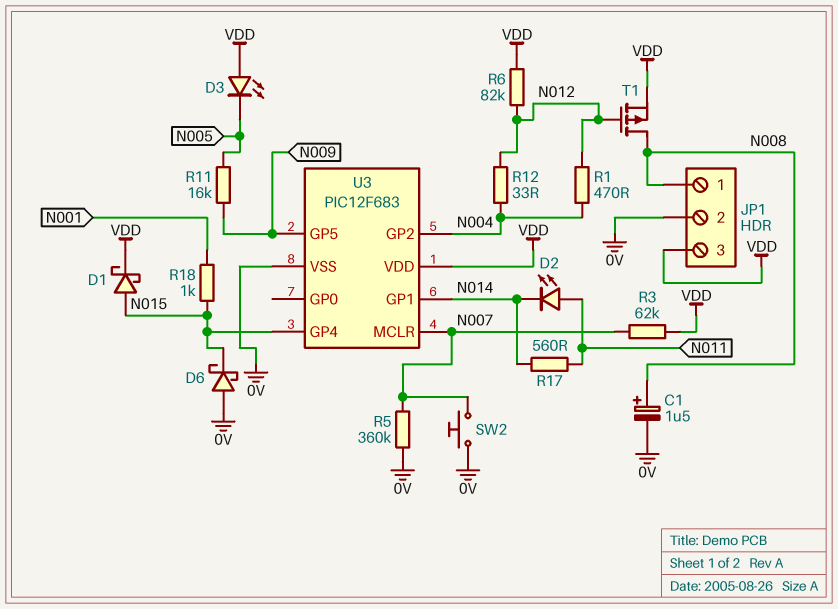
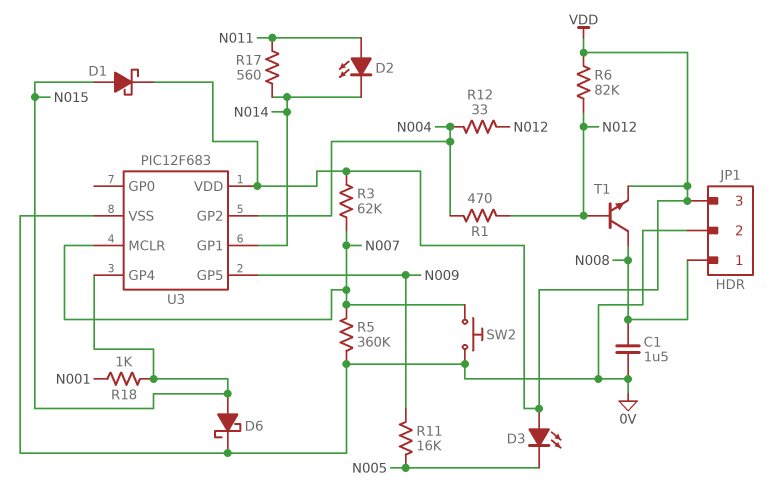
C1: 1.5uF (plus N008, minus 0V) -> 1.5uF (0V, N008)
D6: schottky (A 0V, K N015) -> schottky (A N015, K 0V)
T1: PMOS (G N012, D N008, S VDD) -> NPN (B N012, C N008, E VDD)

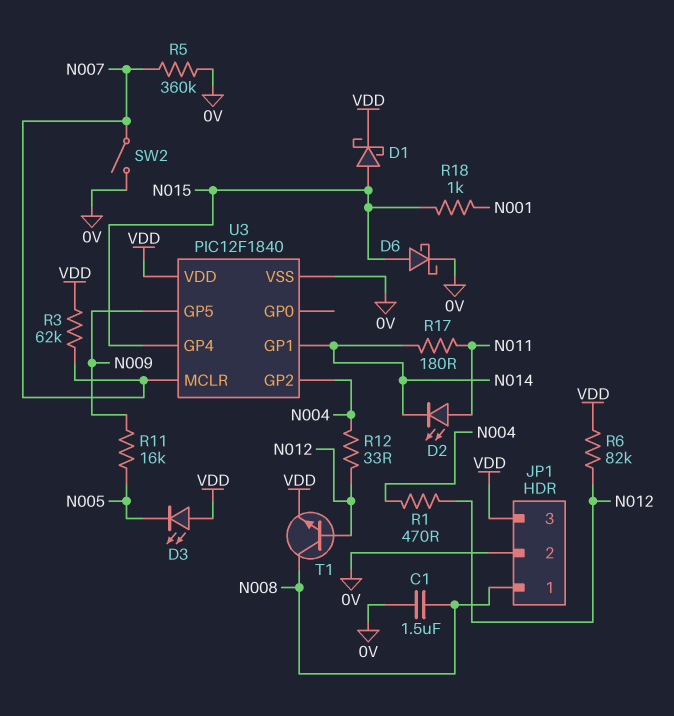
R17: 560 (N011, N014) -> 180 (N011, N014)
SW2: button (0V, N007) -> switch (0V, N007)
U3: PIC12F683 -> PIC12F1840

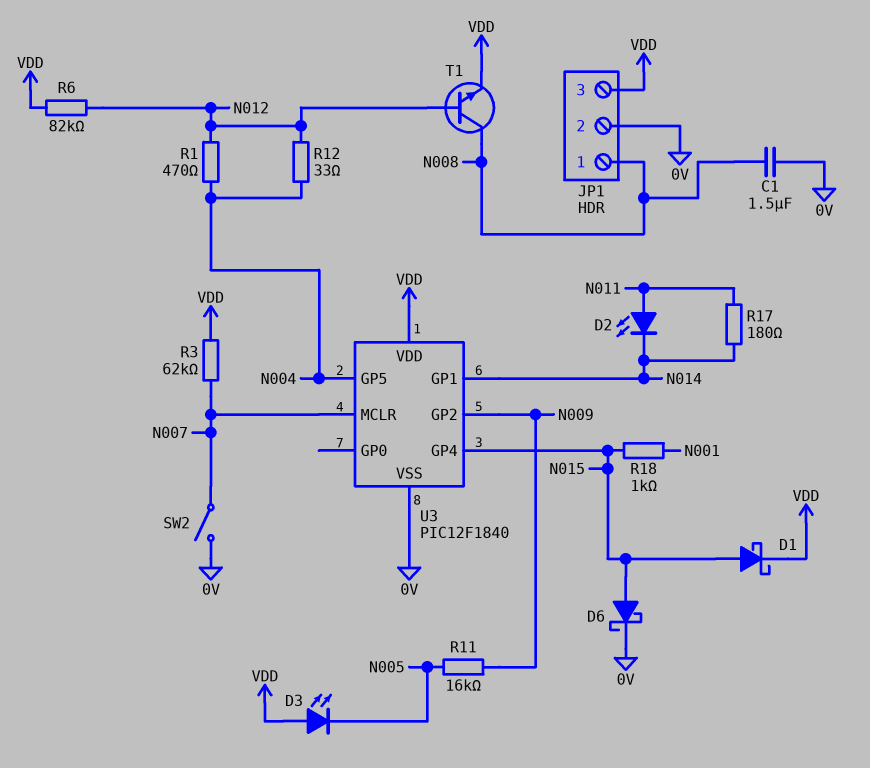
R5: 360k (0V, N007) -> none
U3 pin GP2: N004 -> N009
U3 pin GP5: N009 -> N004

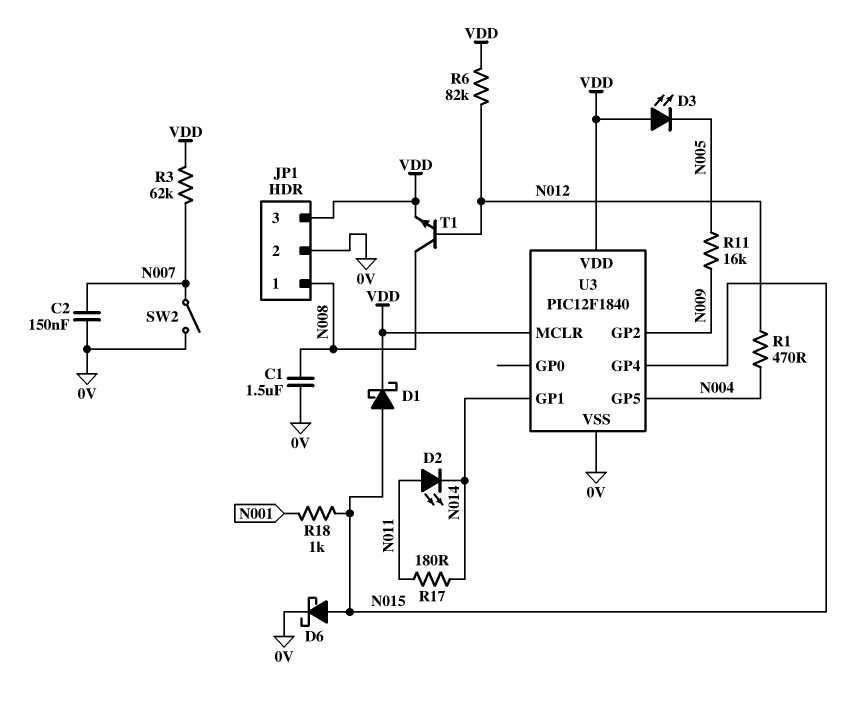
C2: none -> 150nF (0V, N007)
R12: 33 (N004, N012) -> none
U3 pin MCLR: N007 -> VDD

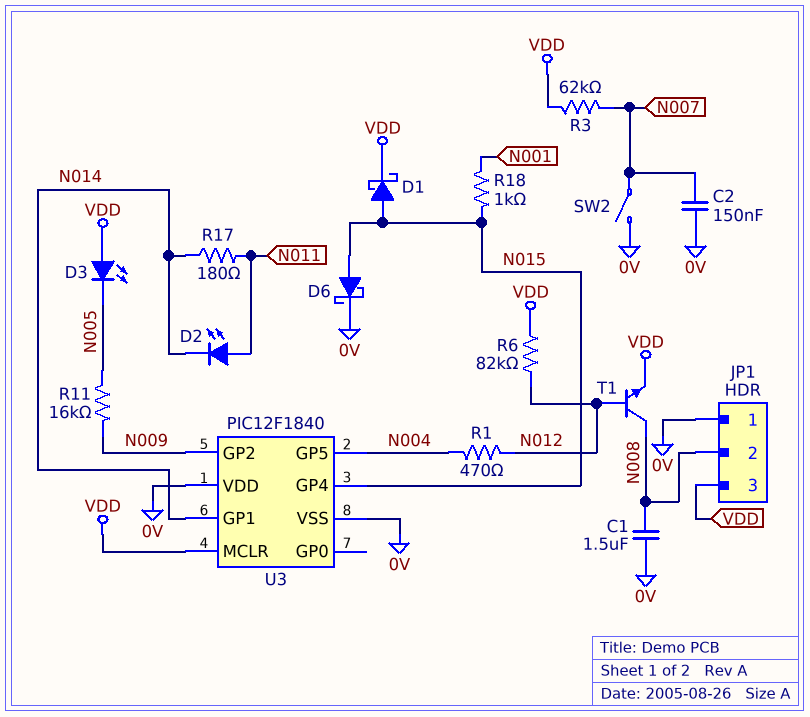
JP1 pin 1: N008 -> 0V
JP1 pin 2: 0V -> N008
U3 pin VDD: VDD -> 0V

